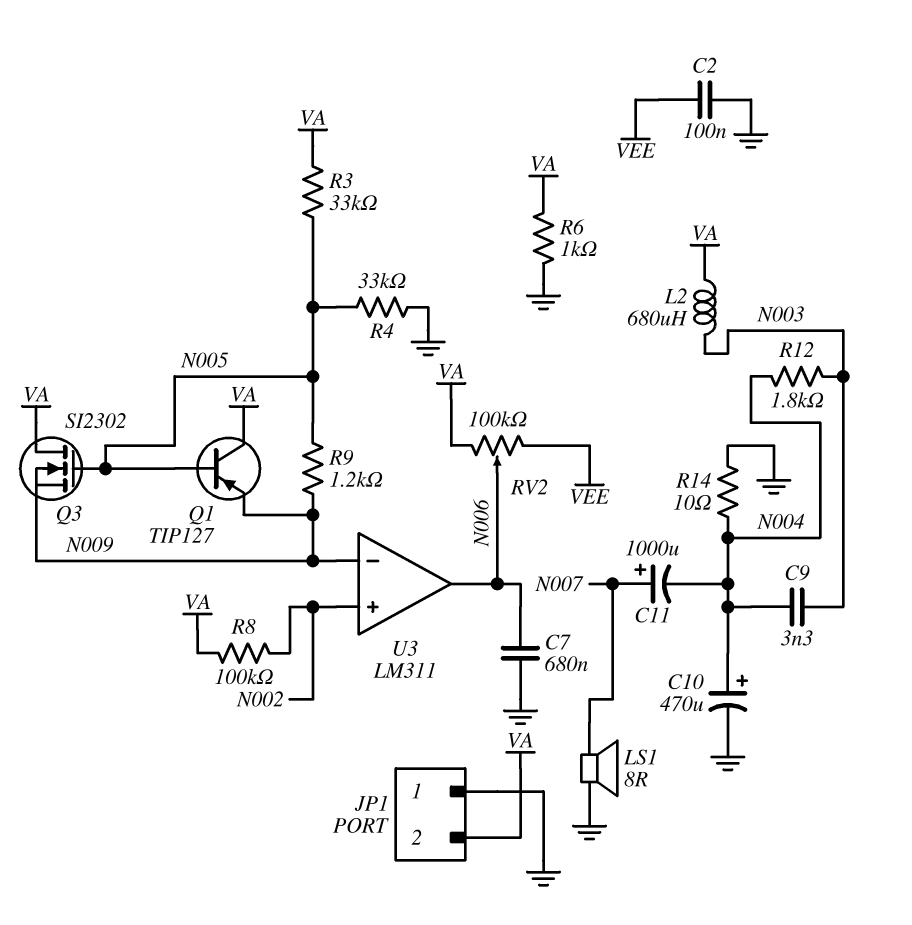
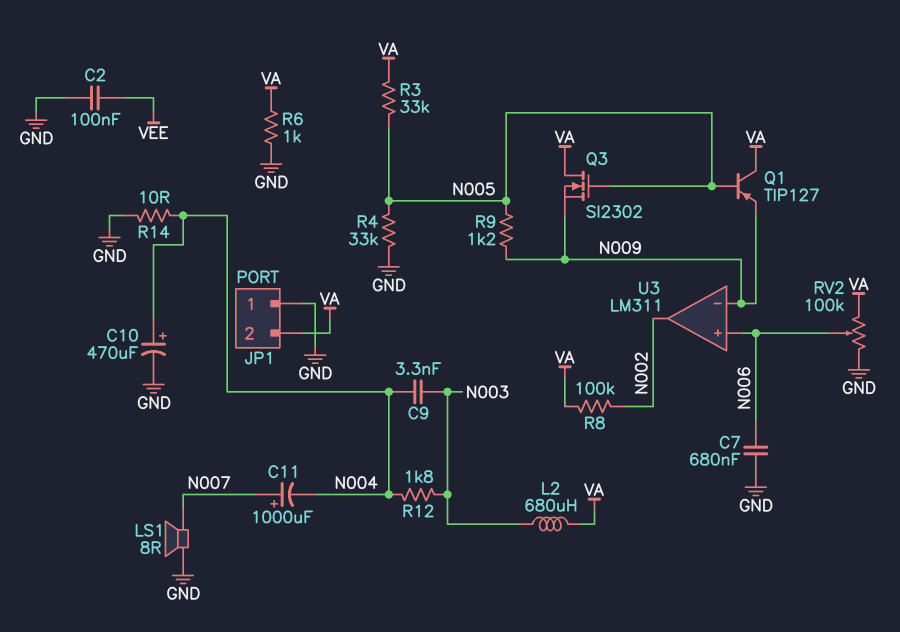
RV2: 100k (VA, VEE, wiper N006) -> 100k (GND, VA, wiper N006)
U3 pin in+: N002 -> N006
U3 pin out: N006 -> N002

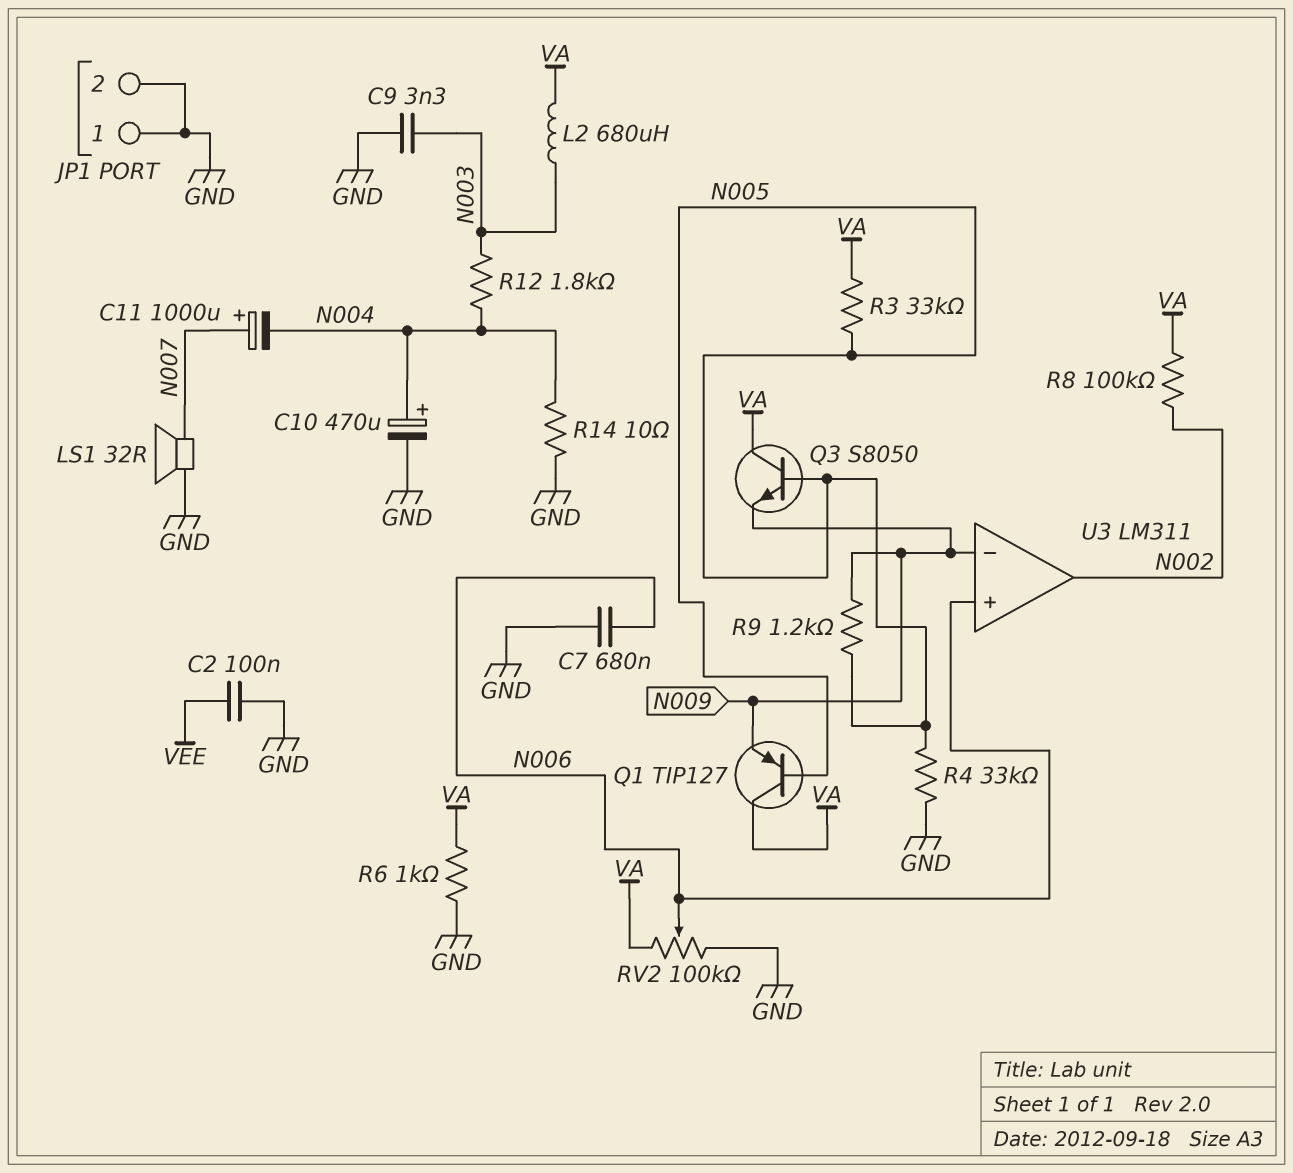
C9: 3.3nF (N003, N004) -> 3.3nF (GND, N003)
JP1 pin 2: VA -> GND
LS1: speaker 8R (GND, N007) -> speaker 32R (GND, N007)
Q3: NMOS SI2302 (G N005, D VA, S N009) -> NPN S8050 (B N005, C VA, E N009)

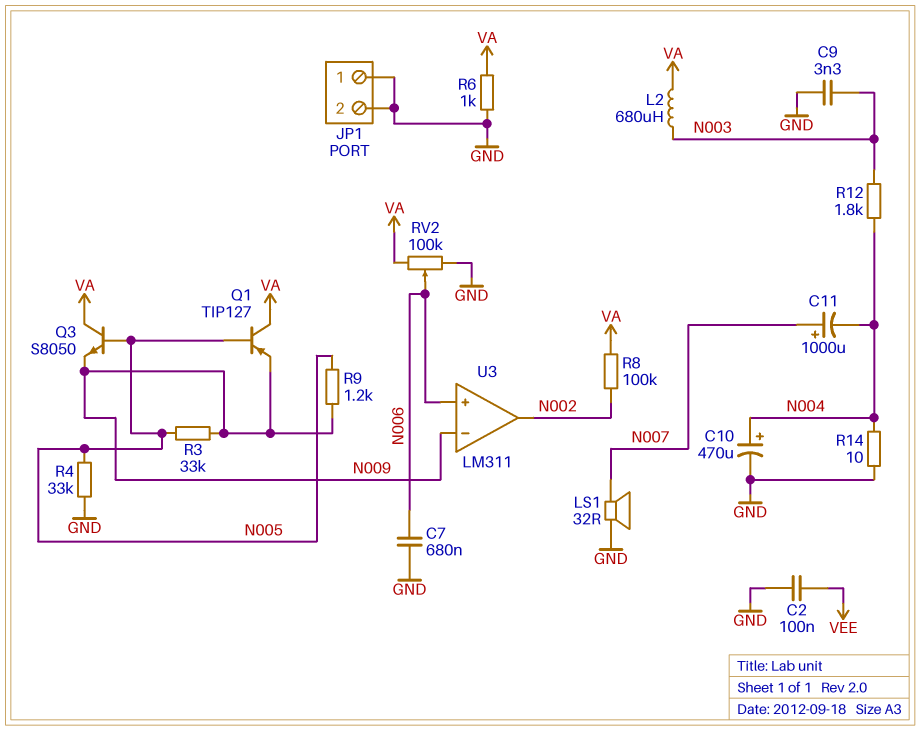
R3: 33k (N005, VA) -> 33k (N005, N009)

